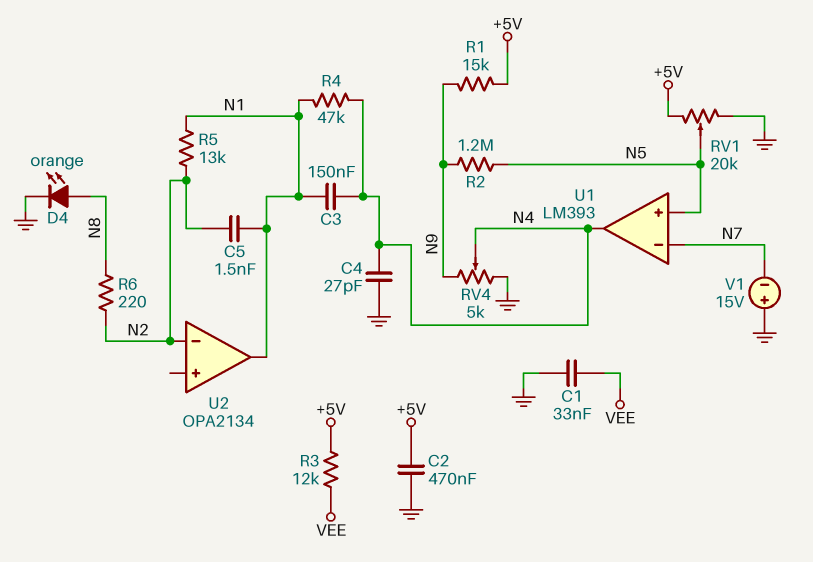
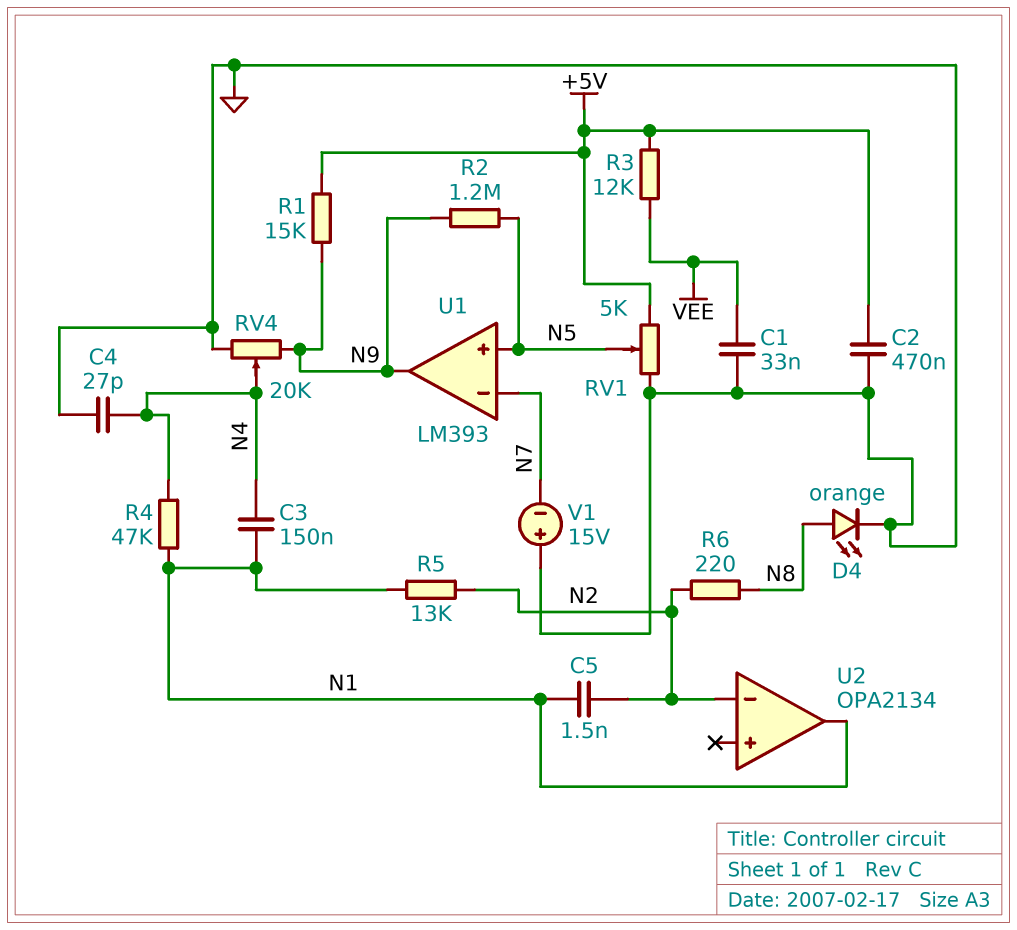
RV1: 20k (+5V, GND, wiper N5) -> 5k (+5V, GND, wiper N5)
RV4: 5k (GND, N9, wiper N4) -> 20k (GND, N9, wiper N4)
U1 pin out: N4 -> N9

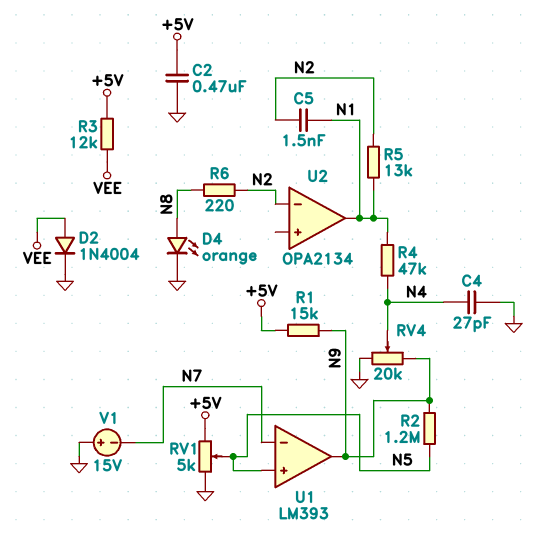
C1: 33nF (GND, VEE) -> none
C3: 150nF (N1, N4) -> none
D2: none -> diode 1N4004 (A VEE, K GND)

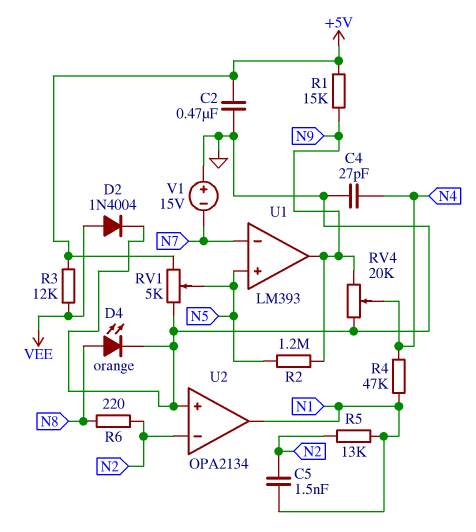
U2 pin in+: none -> GND

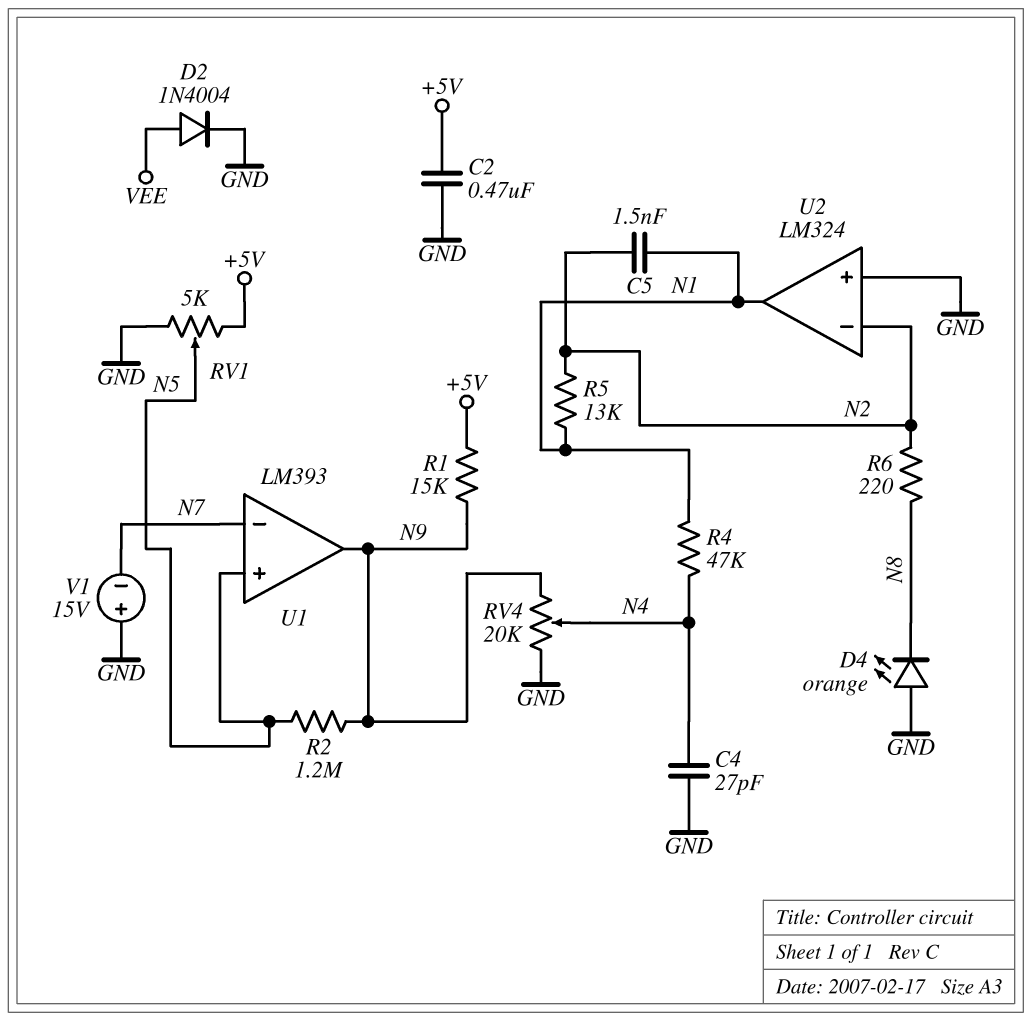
D4: LED orange (A N8, K GND) -> LED orange (A GND, K N8)
R3: 12k (+5V, VEE) -> none
U2: OPA2134 -> LM324

